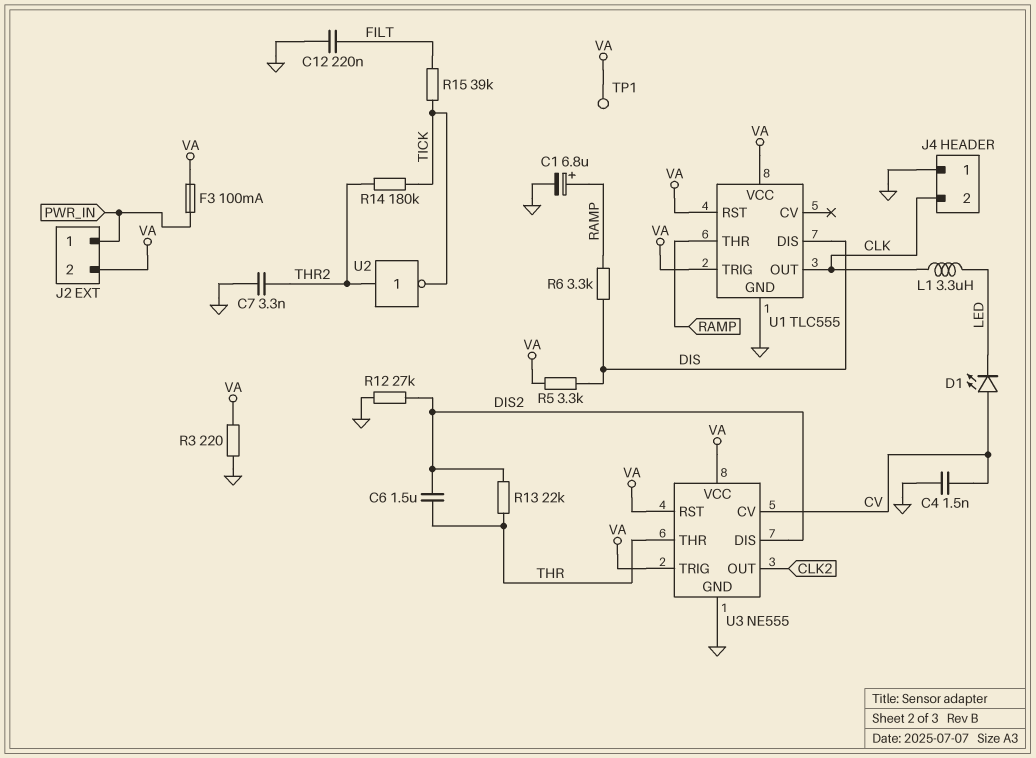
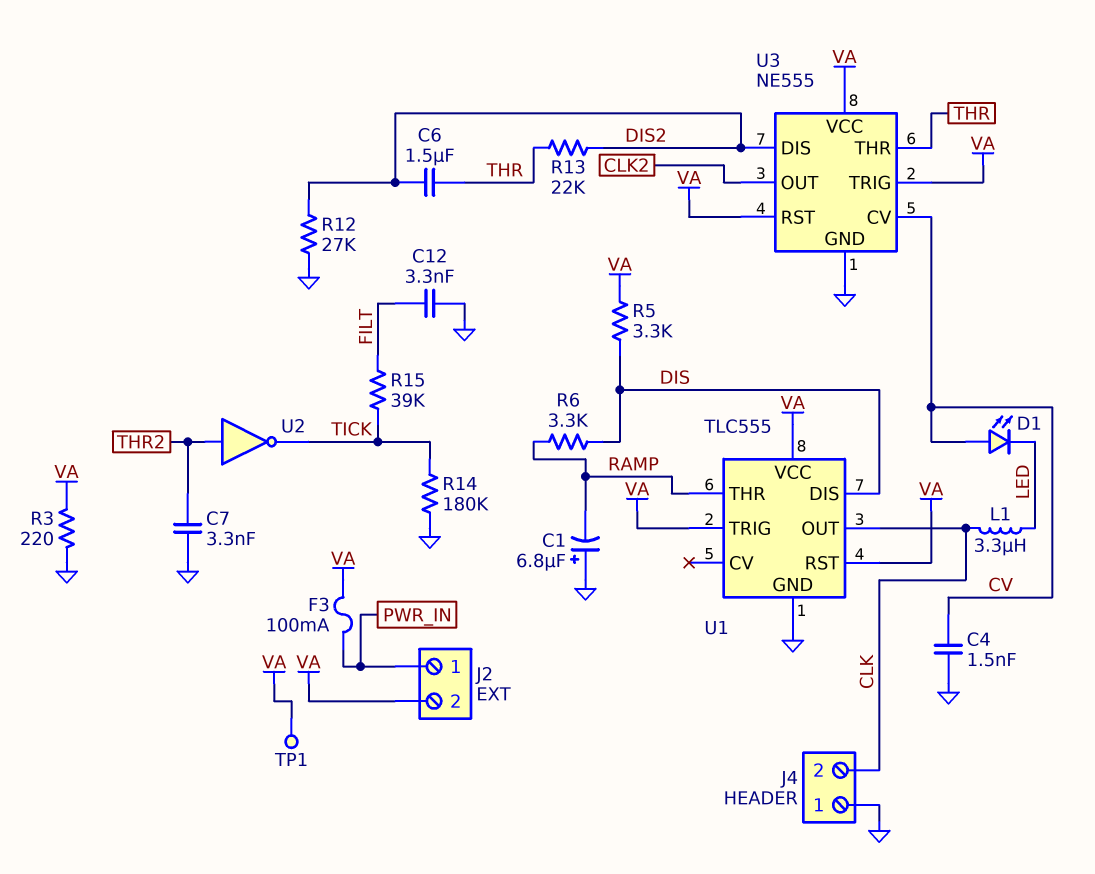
C1: 6.8uF (plus RAMP, minus GND) -> 6.8uF (plus GND, minus RAMP)
C12: 220nF (FILT, GND) -> 3.3nF (FILT, GND)
R14: 180k (THR2, TICK) -> 180k (GND, TICK)

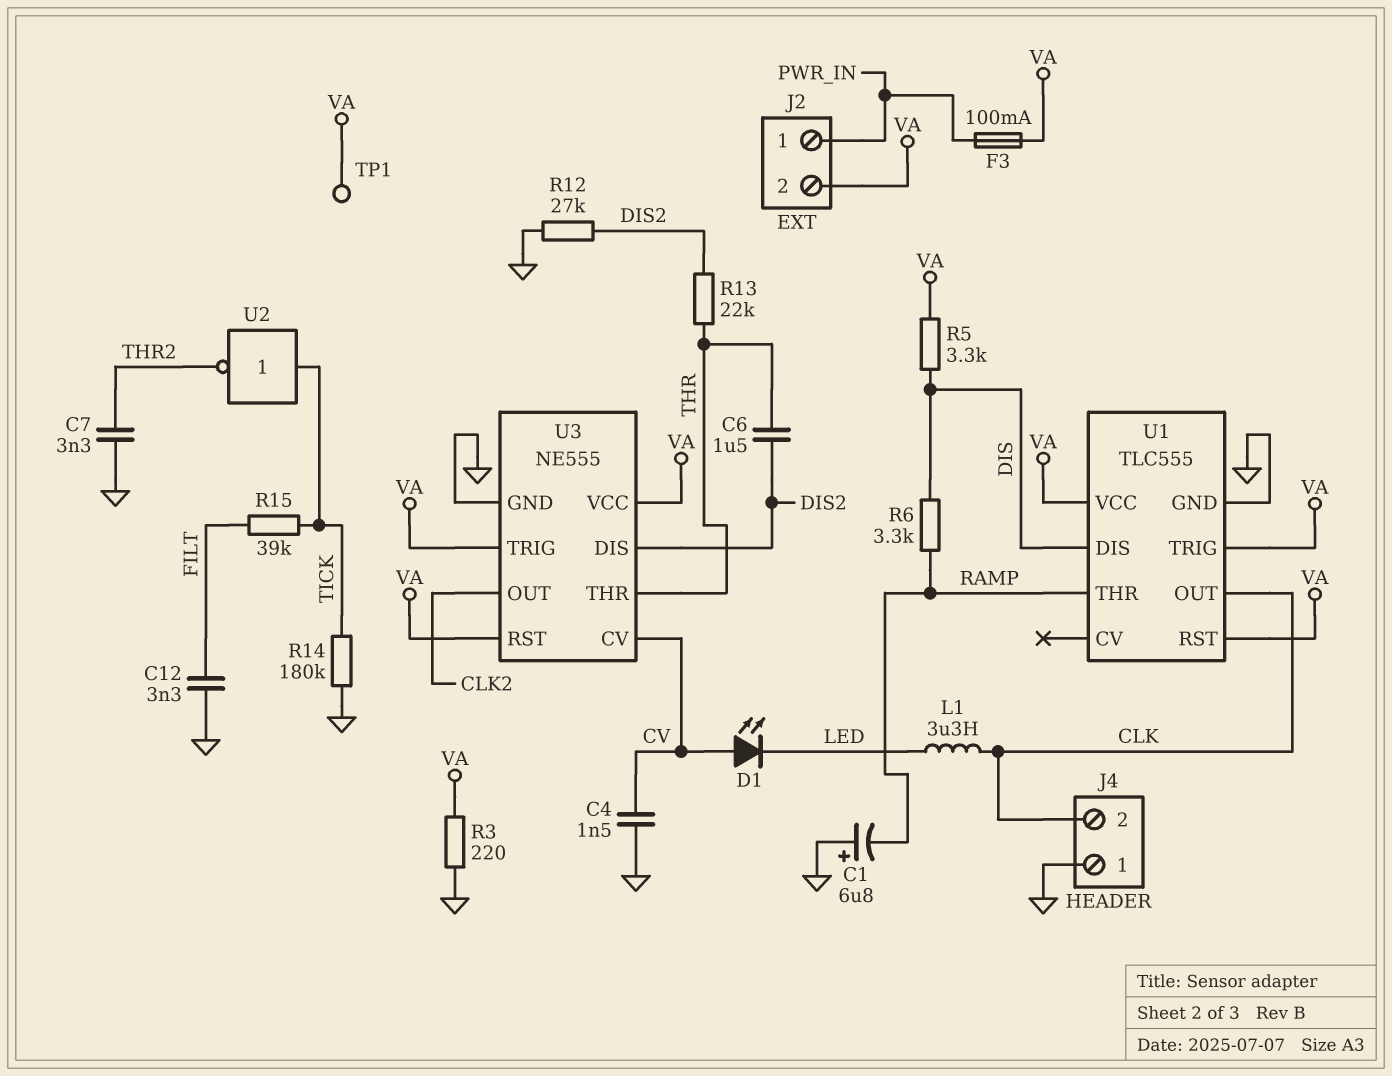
U2: NOT (in THR2, out TICK) -> NOT (in TICK, out THR2)

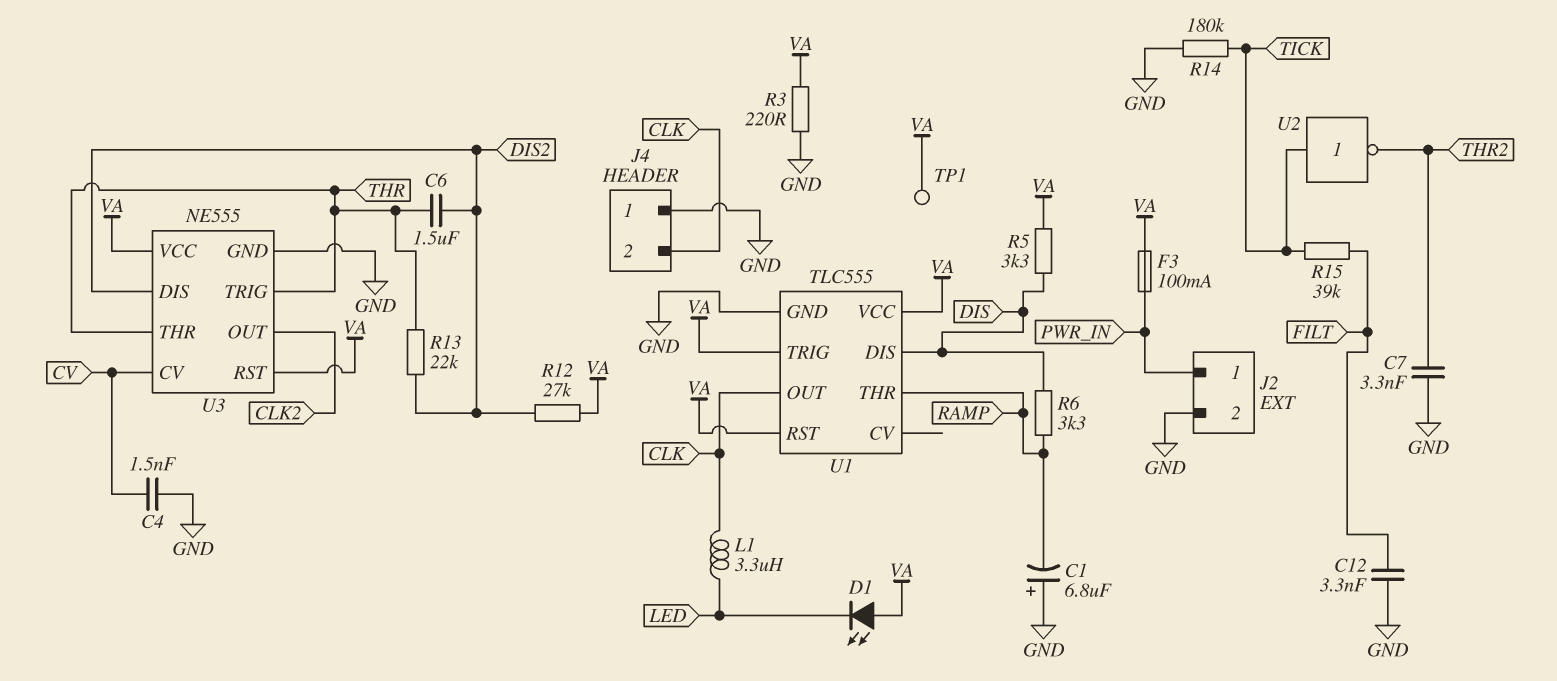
D1: LED (A CV, K LED) -> LED (A VA, K LED)
J2 pin 2: VA -> GND
R12: 27k (DIS2, GND) -> 27k (DIS2, VA)
U3 pin TRIG: VA -> THR

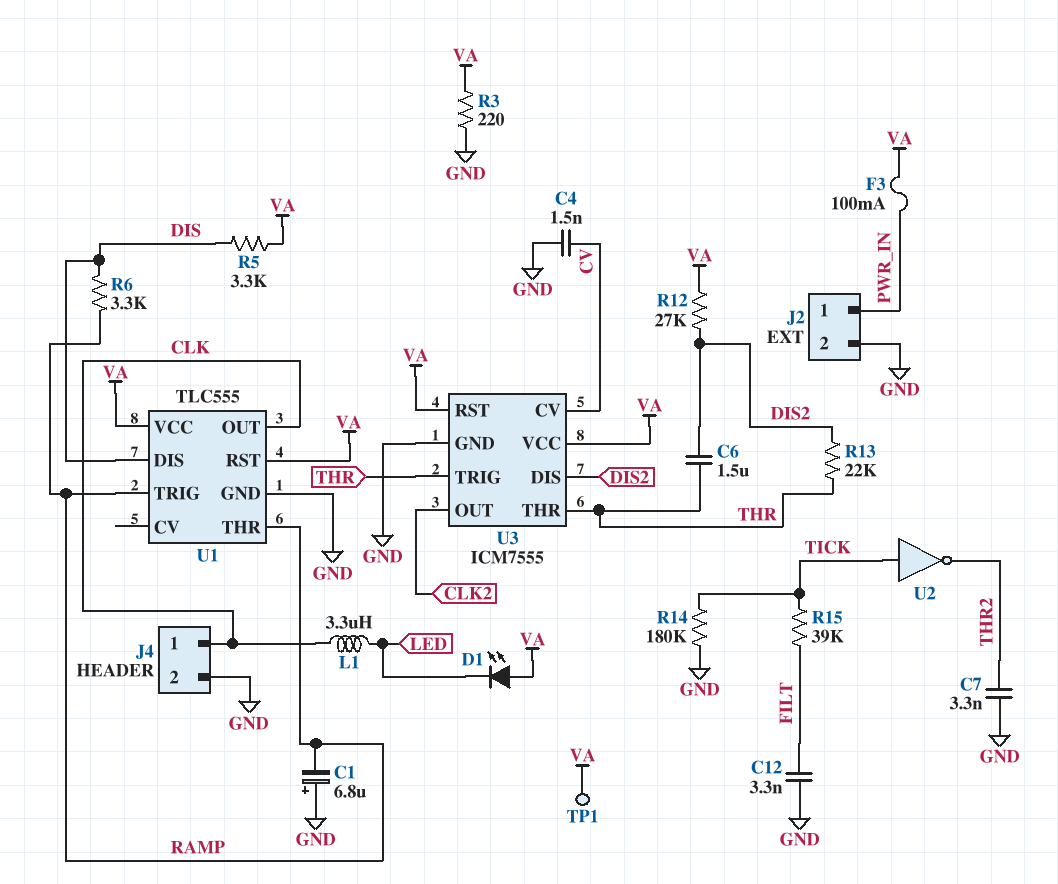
J4 pin 1: GND -> CLK
J4 pin 2: CLK -> GND
U1 pin TRIG: VA -> RAMP
U3: NE555 -> ICM7555

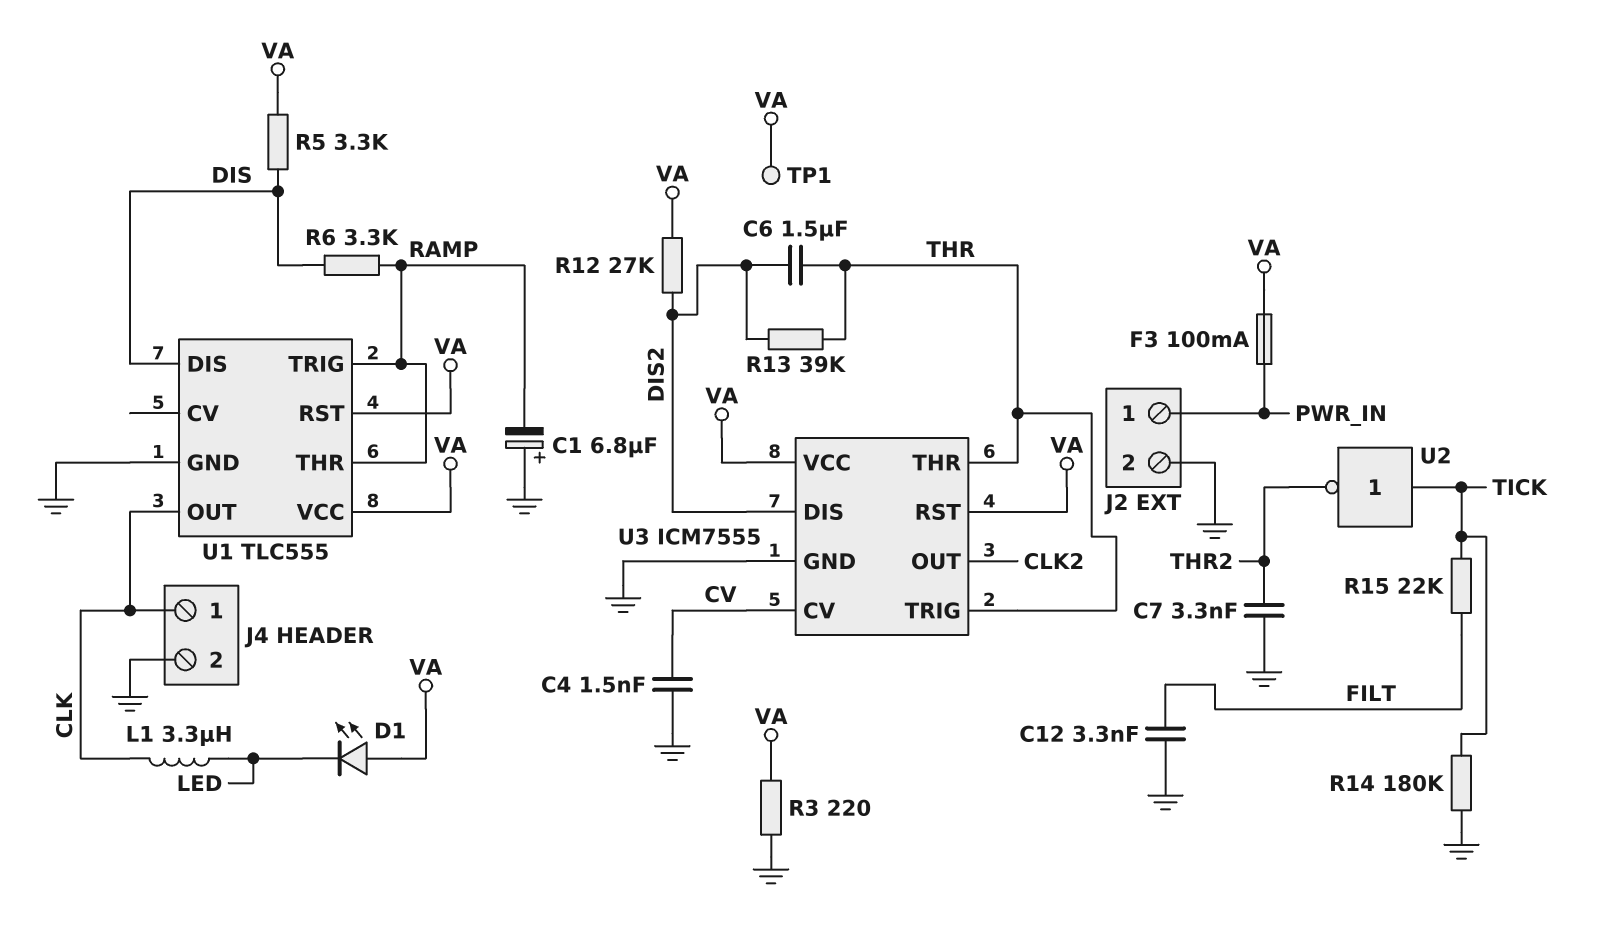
R13: 22k (DIS2, THR) -> 39k (DIS2, THR)
R15: 39k (FILT, TICK) -> 22k (FILT, TICK)

